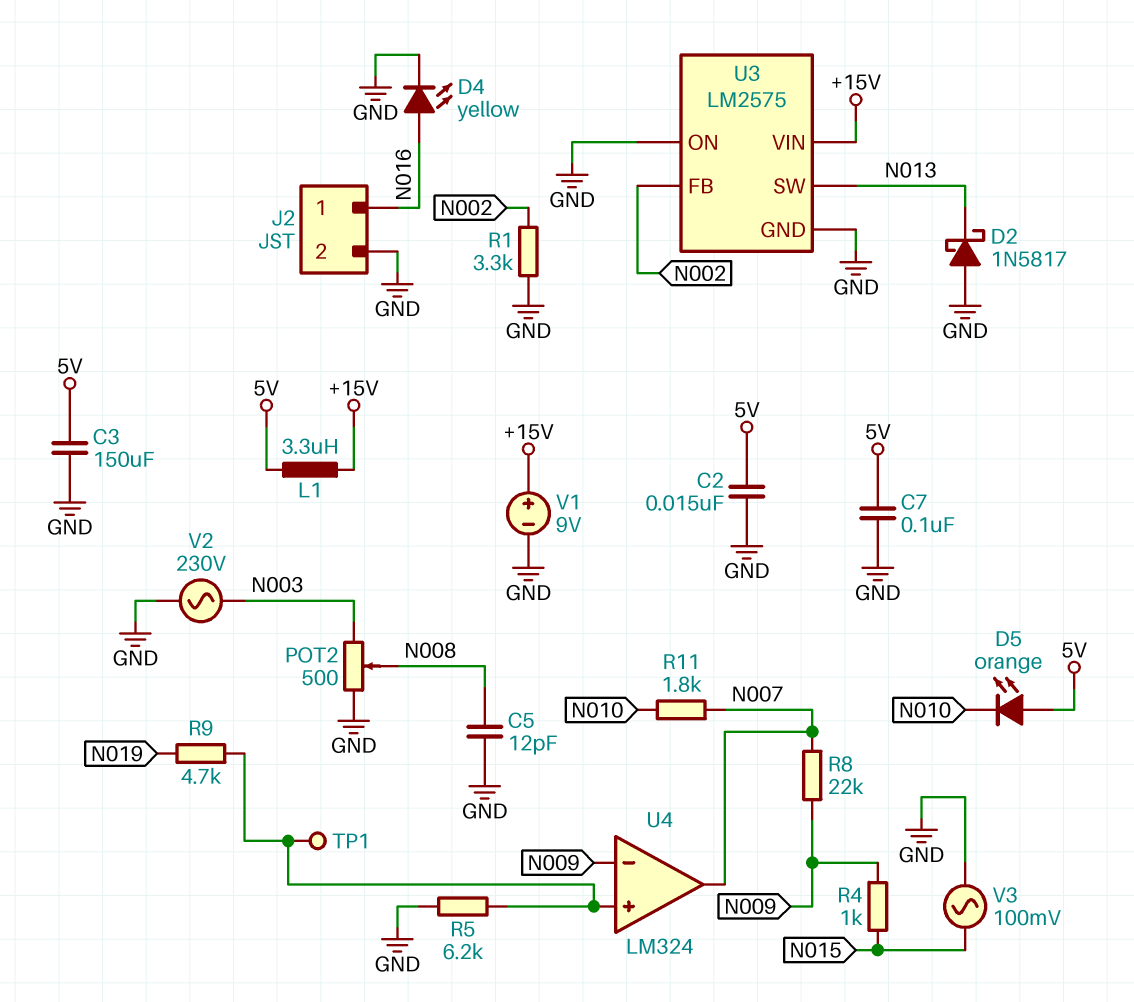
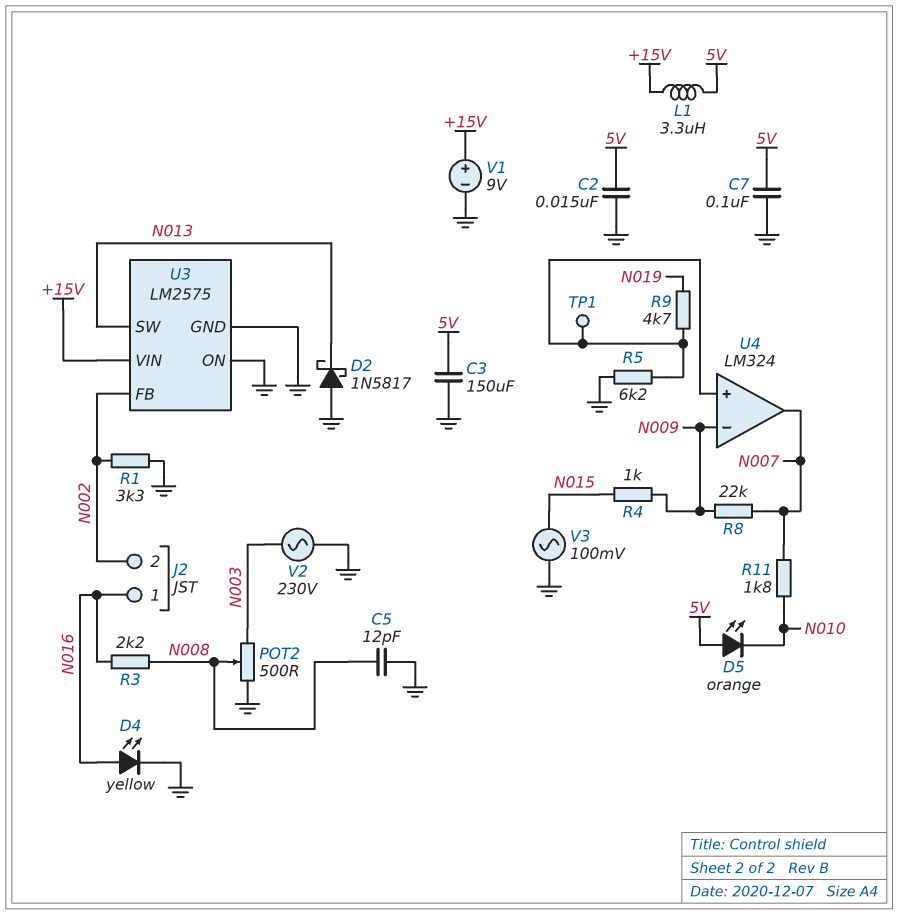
J2 pin 2: GND -> N002
R3: none -> 2.2k (N008, N016)

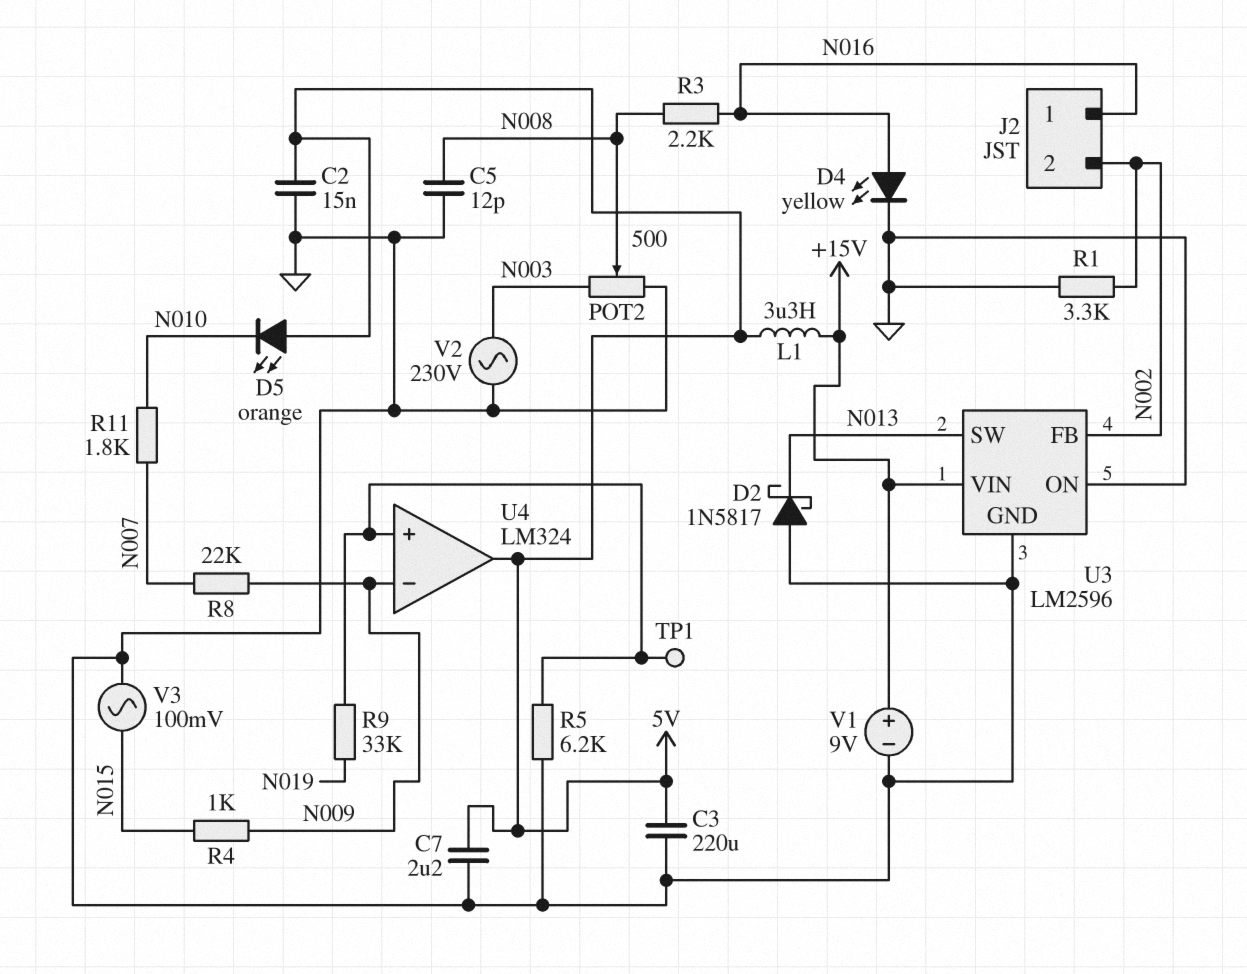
C3: 150uF (5V, GND) -> 220uF (5V, GND)
C7: 100nF (5V, GND) -> 2.2uF (5V, GND)
R9: 4.7k (N019, U4/in+) -> 33k (N019, U4/in+)
U3: LM2575 -> LM2596
U4 pin out: N007 -> 5V

